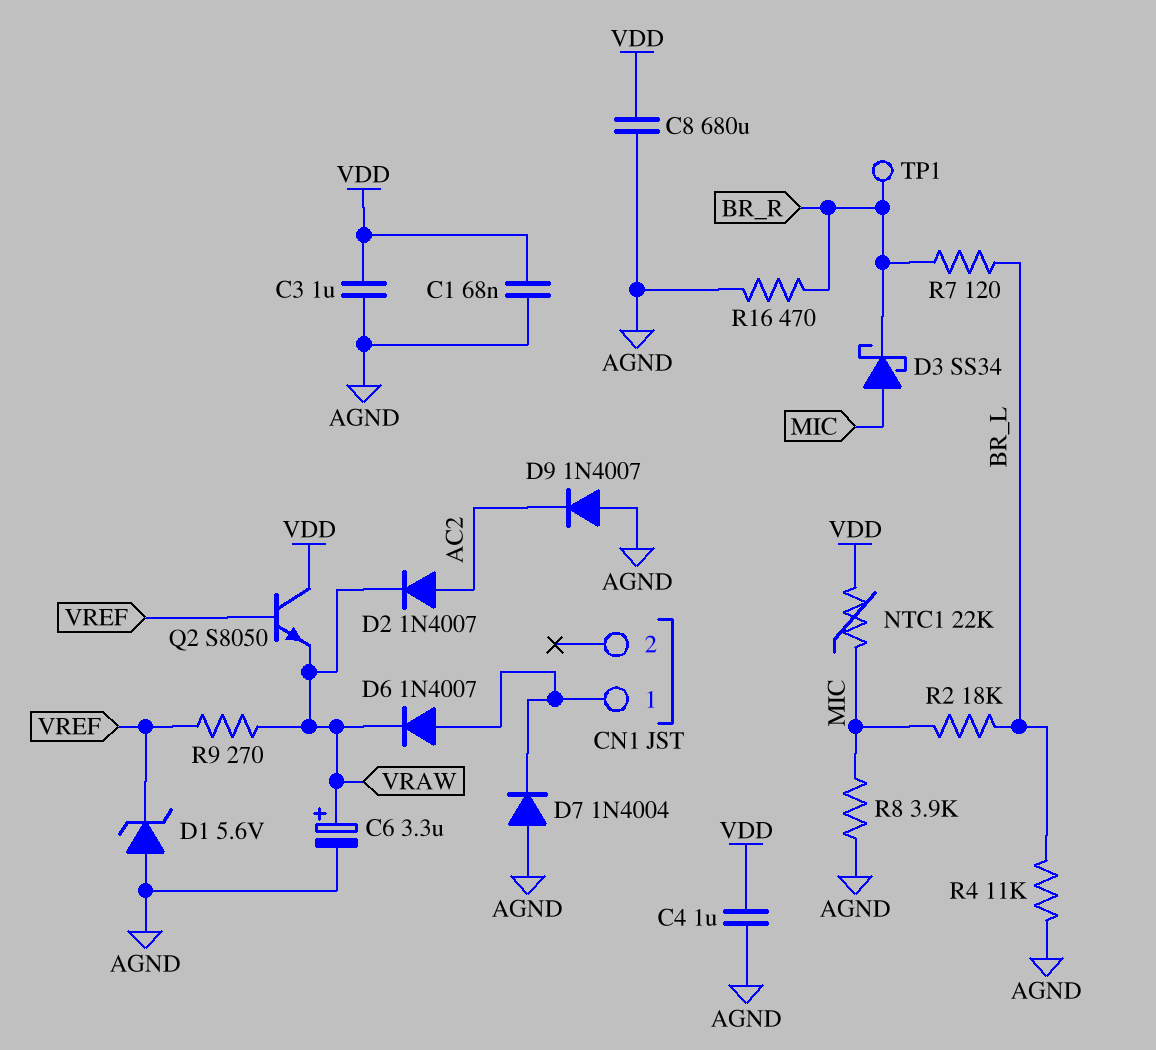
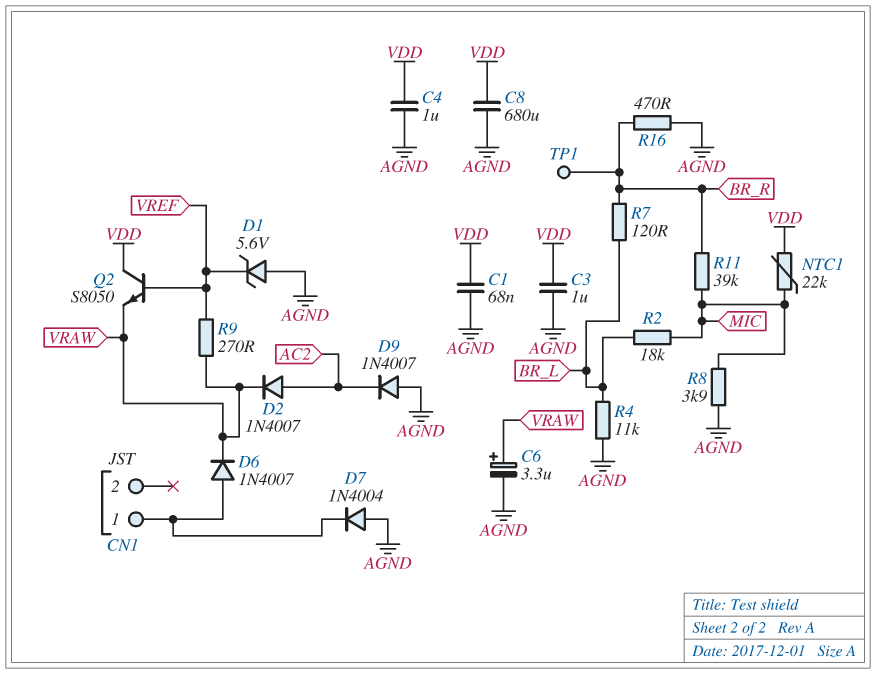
D3: schottky SS34 (A MIC, K BR_R) -> none
R11: none -> 39k (BR_R, MIC)

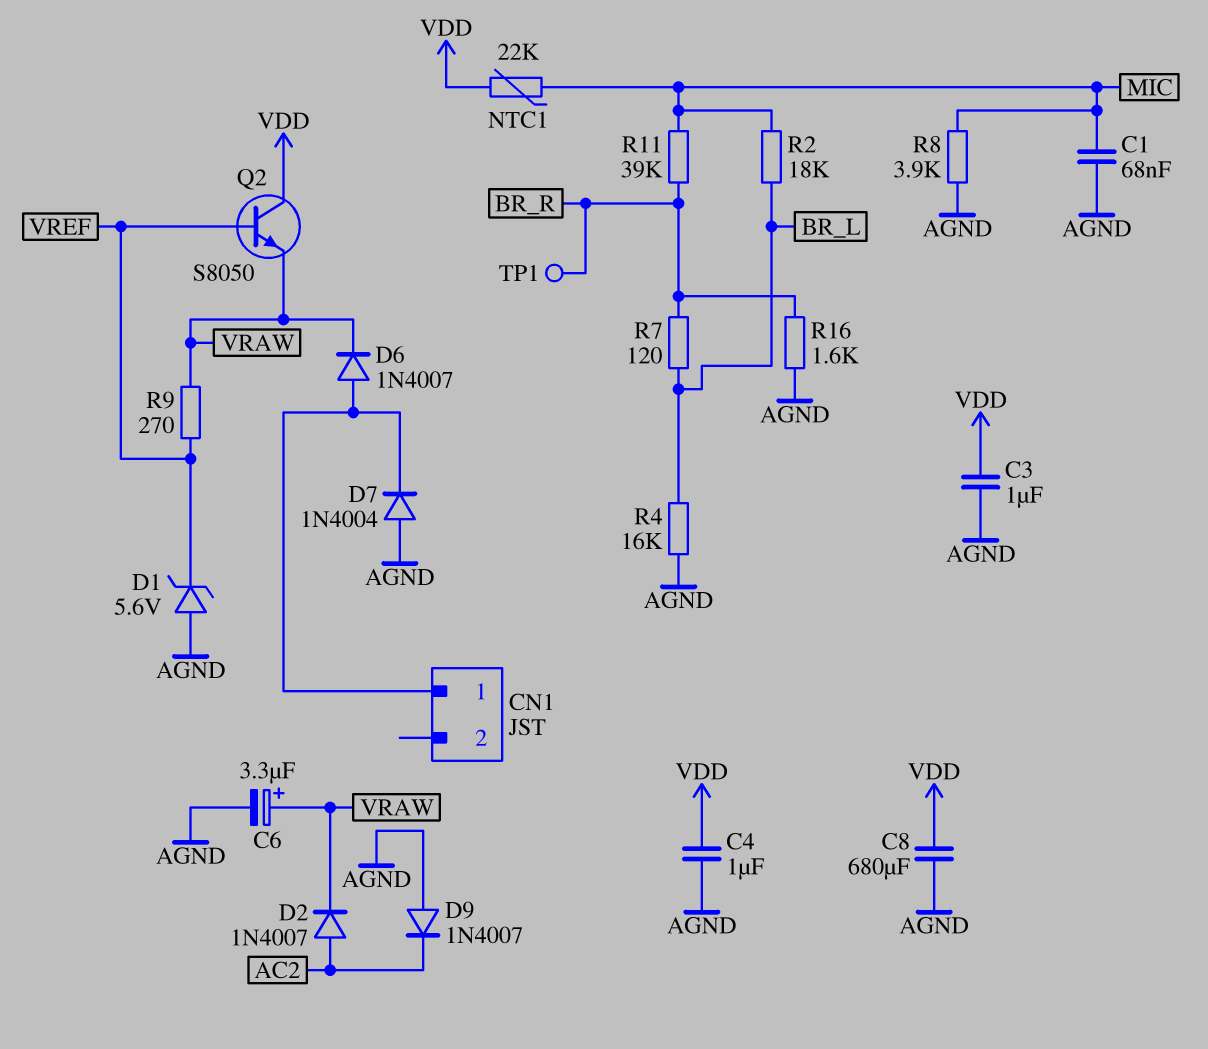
C1: 68nF (AGND, VDD) -> 68nF (AGND, MIC)
R4: 11k (AGND, BR_L) -> 16k (AGND, BR_L)
R16: 470 (AGND, BR_R) -> 1.6k (AGND, BR_R)

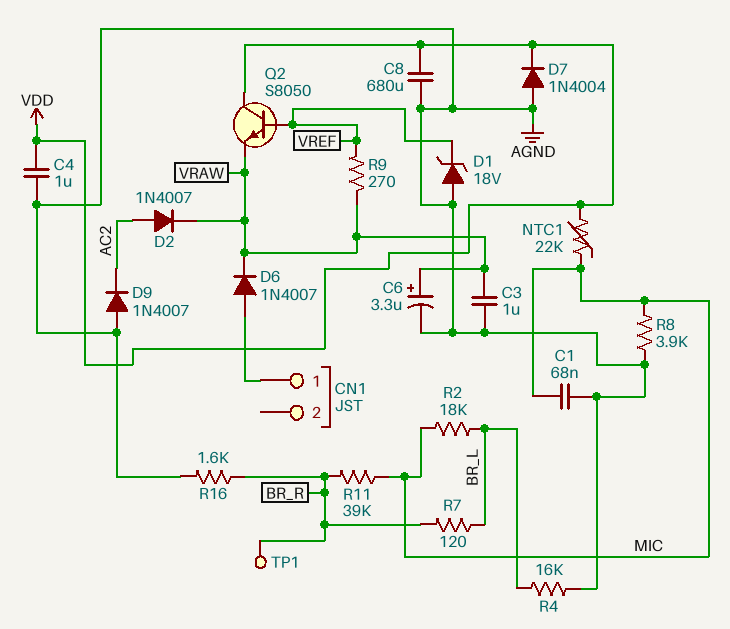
C3: 1uF (AGND, VDD) -> 1uF (AGND, VRAW)
D1: zener 5.6V (A AGND, K VREF) -> zener 18V (A AGND, K VREF)
D7: diode 1N4004 (A AGND, K CN1/1) -> diode 1N4004 (A AGND, K VDD)

